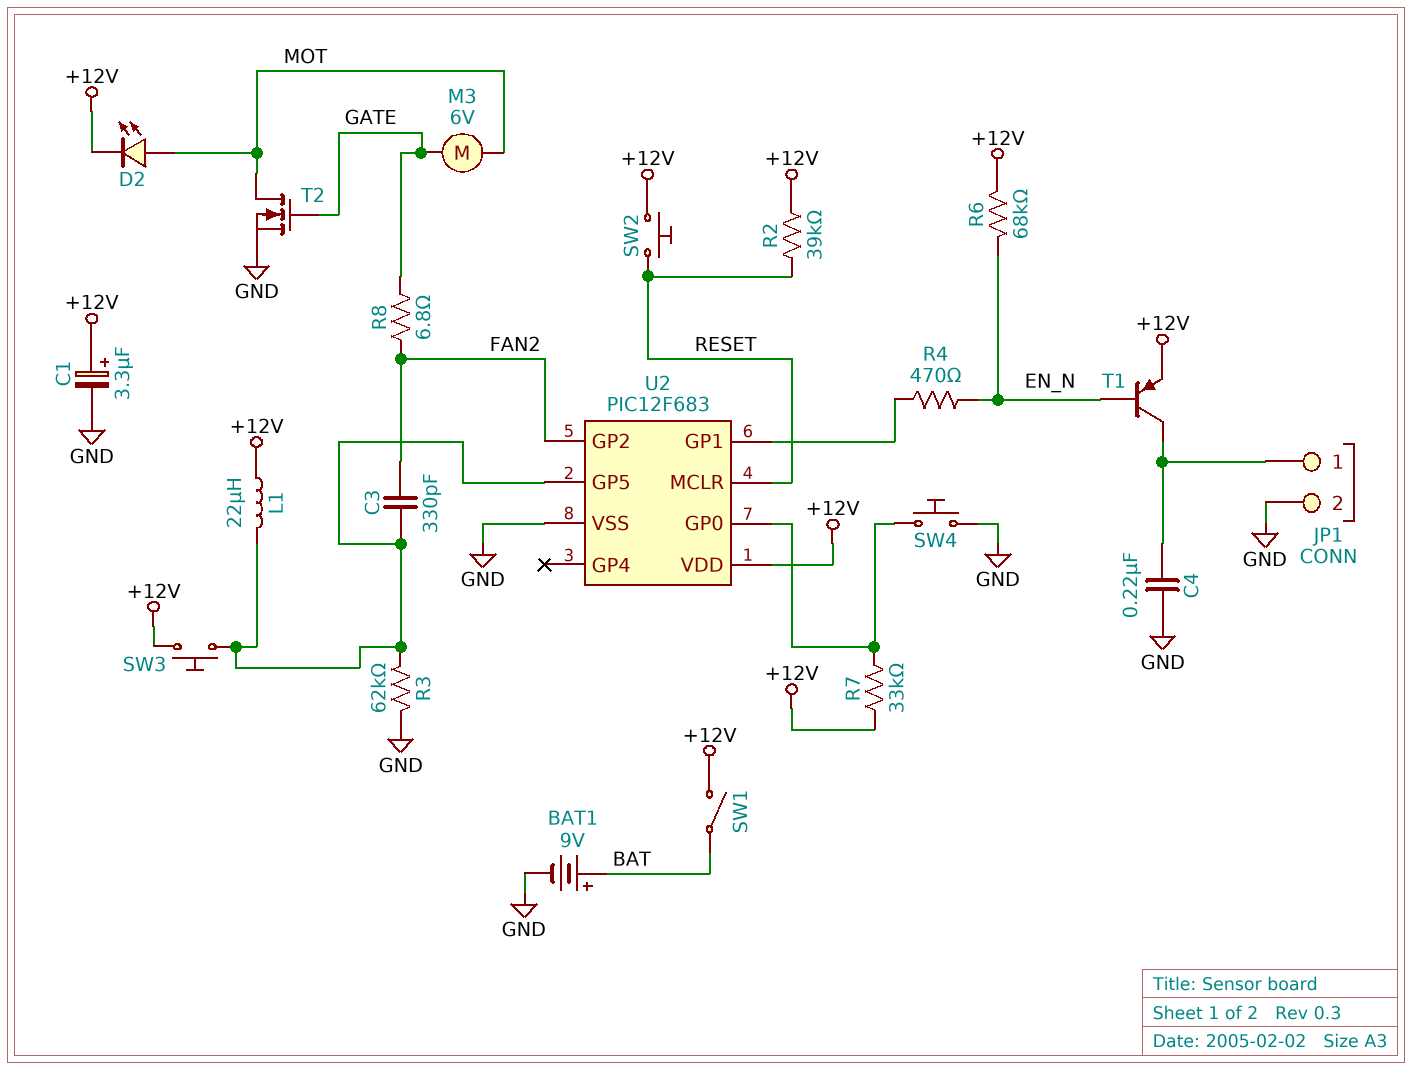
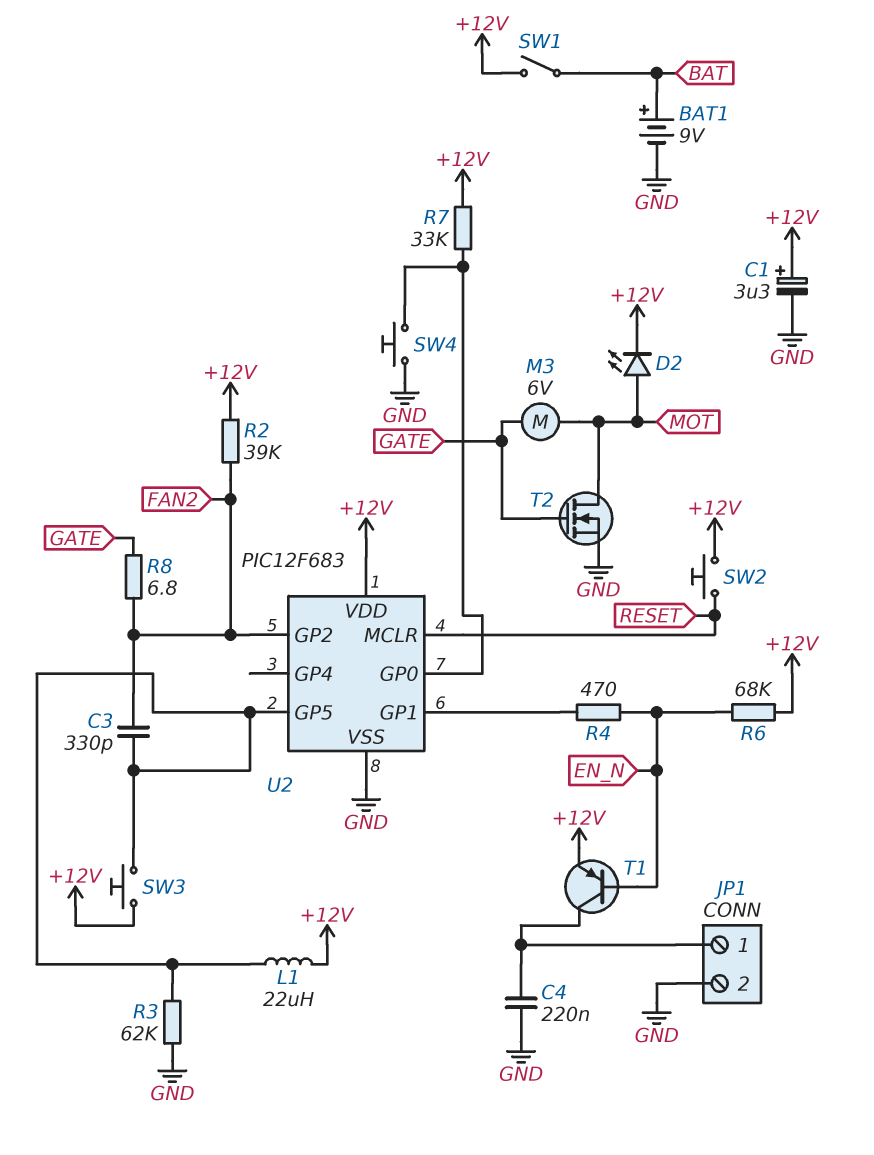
R2: 39k (+12V, RESET) -> 39k (+12V, FAN2)

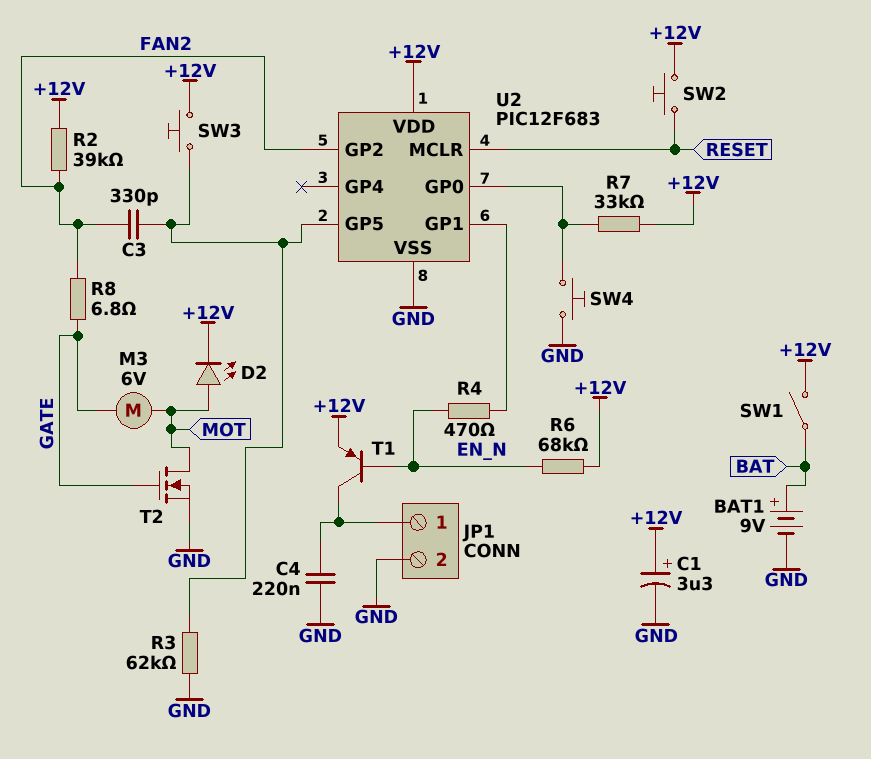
L1: 22uH (+12V, U2/GP5) -> none

